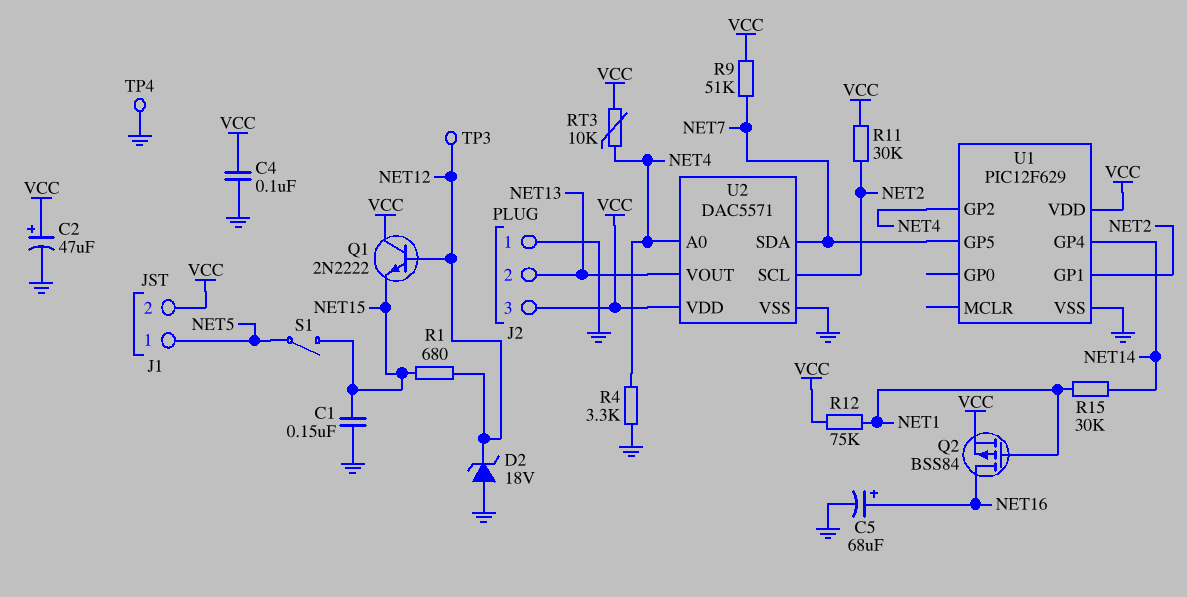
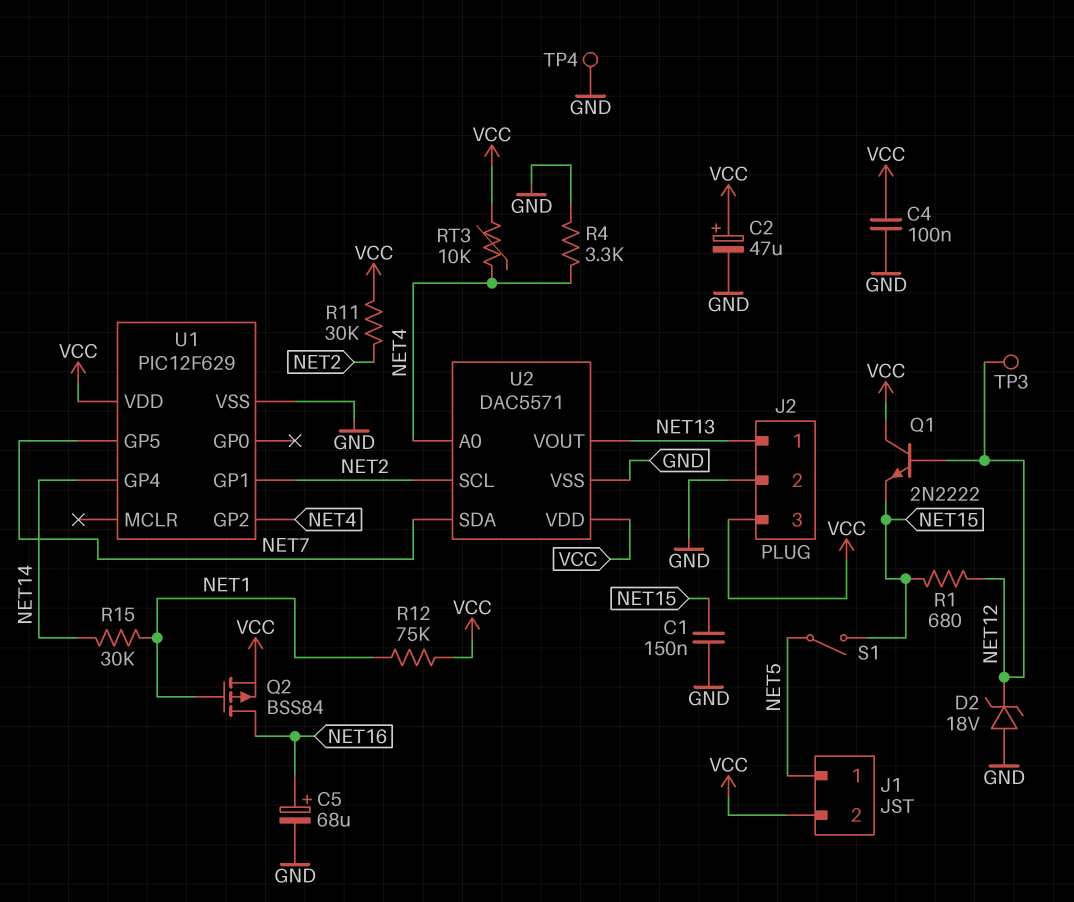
J2 pin 1: GND -> NET13
J2 pin 2: NET13 -> GND
R9: 51k (NET7, VCC) -> none

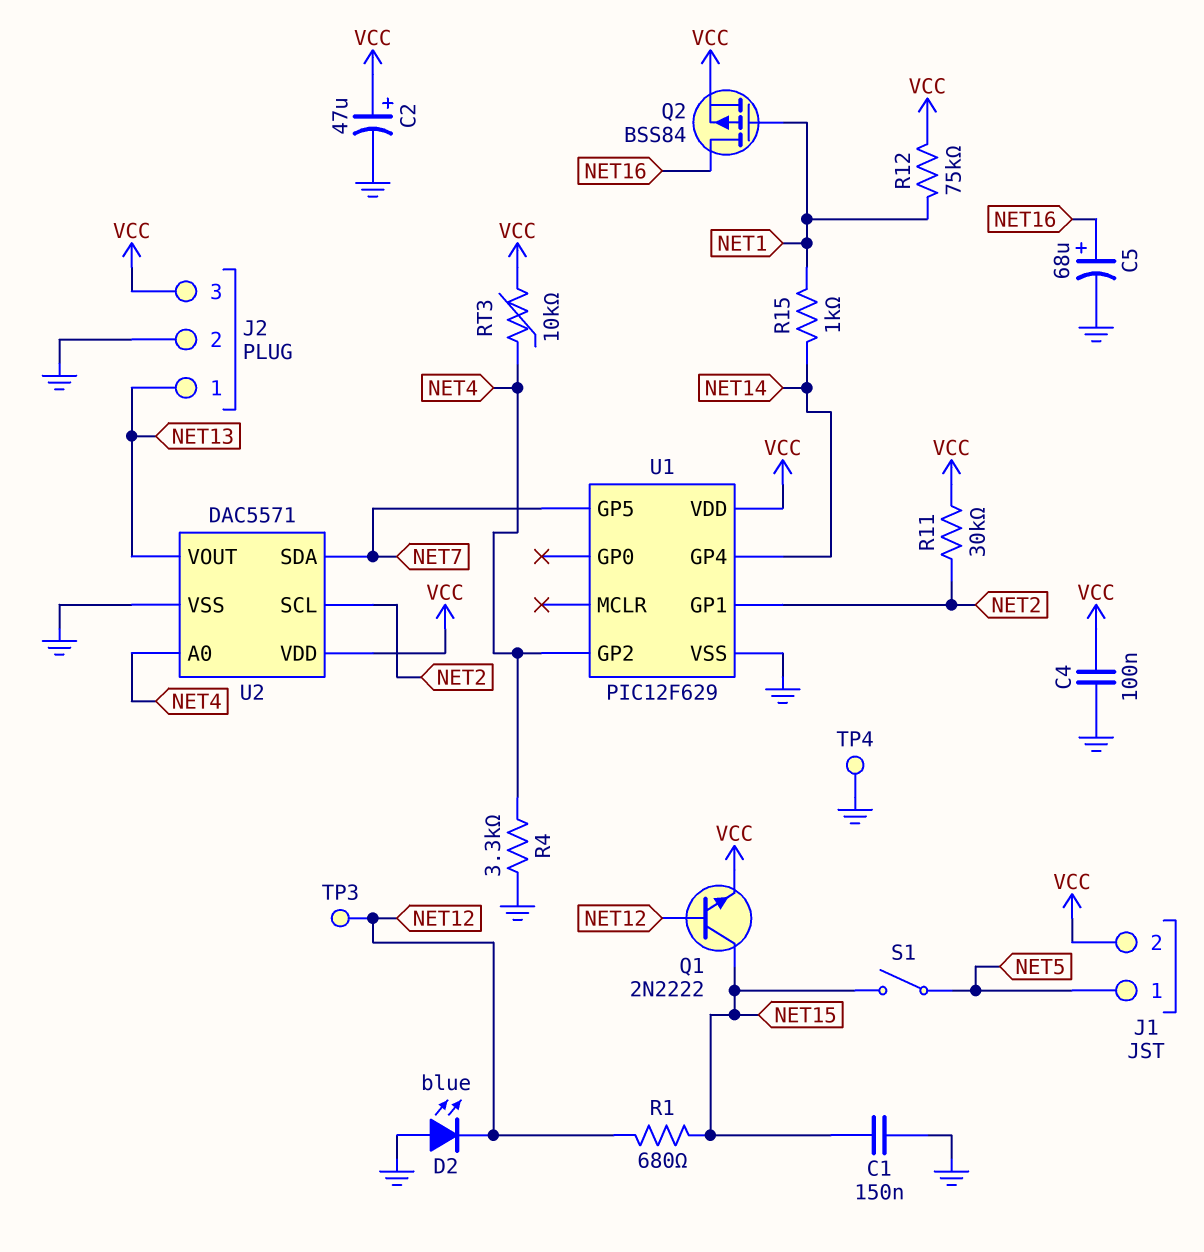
D2: zener 18V (A GND, K NET12) -> LED blue (A GND, K NET12)
Q1: NPN 2N2222 (B NET12, C VCC, E NET15) -> NPN 2N2222 (B NET12, C NET15, E VCC)
R15: 30k (NET1, NET14) -> 1k (NET1, NET14)

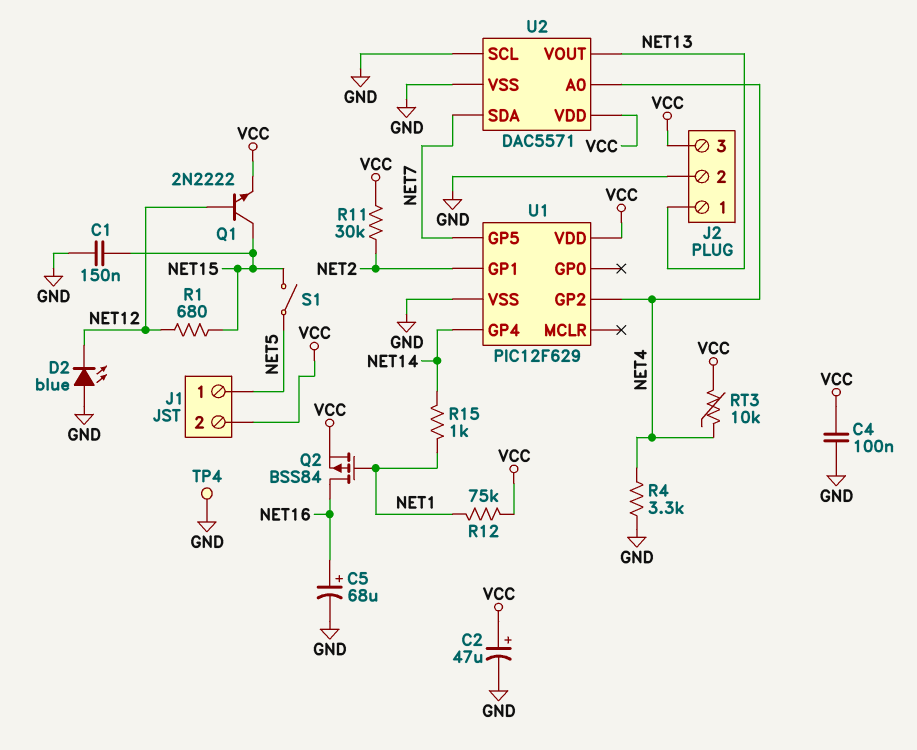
TP3: test point (NET12) -> none
U2 pin SCL: NET2 -> GND

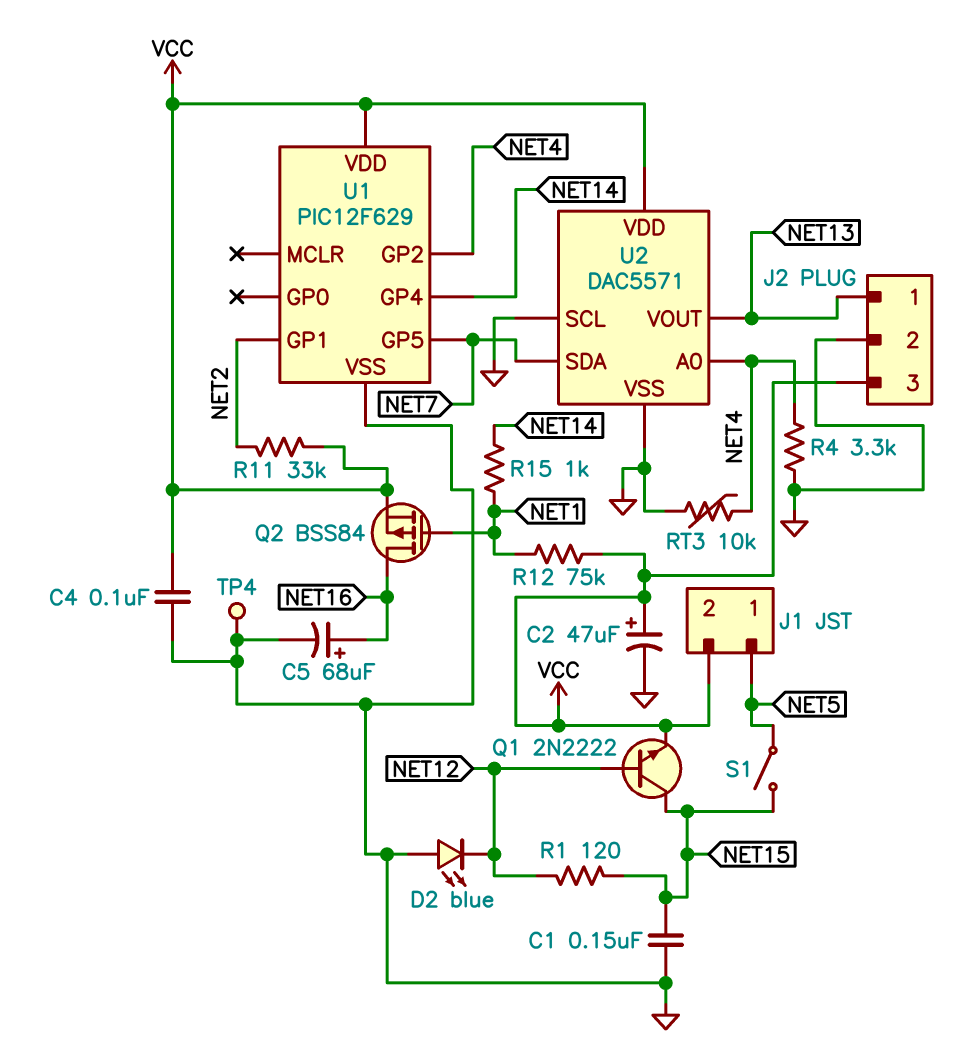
R1: 680 (NET12, NET15) -> 120 (NET12, NET15)
R11: 30k (NET2, VCC) -> 33k (NET2, VCC)
RT3: 10k (NET4, VCC) -> 10k (GND, NET4)

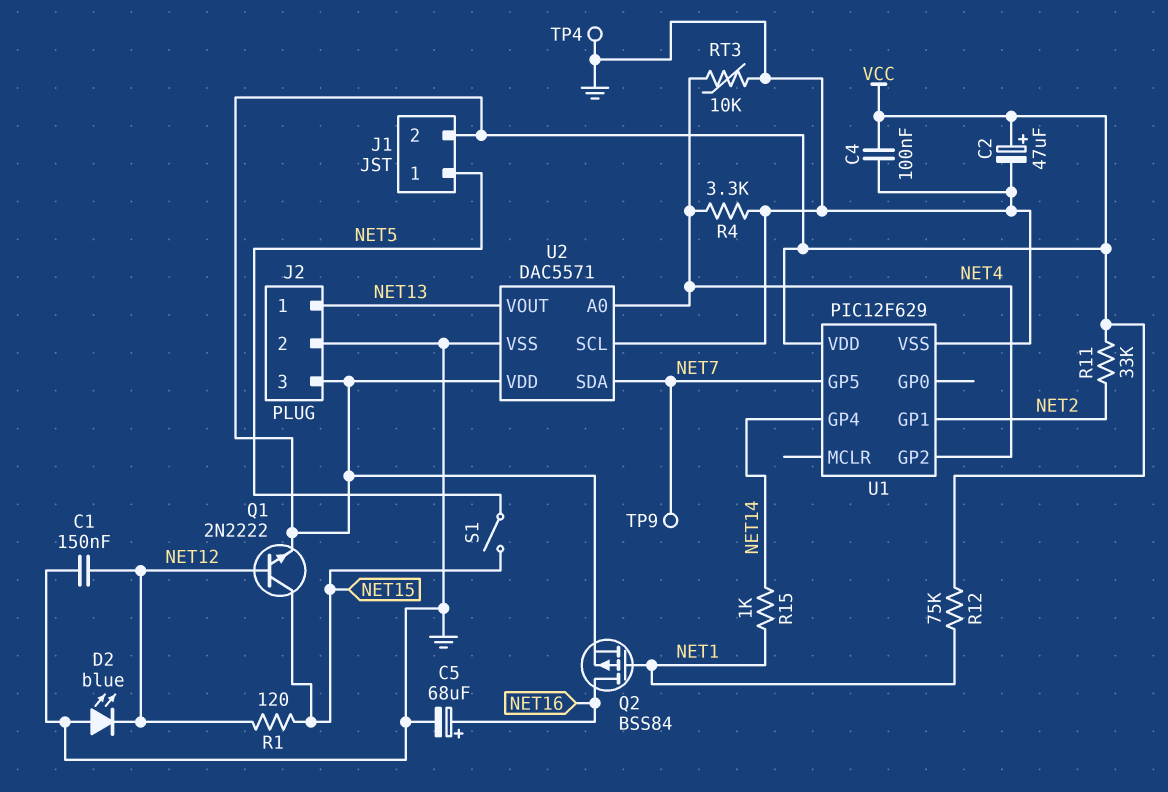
C1: 150nF (GND, NET15) -> 150nF (GND, NET12)
TP9: none -> test point (NET7)

